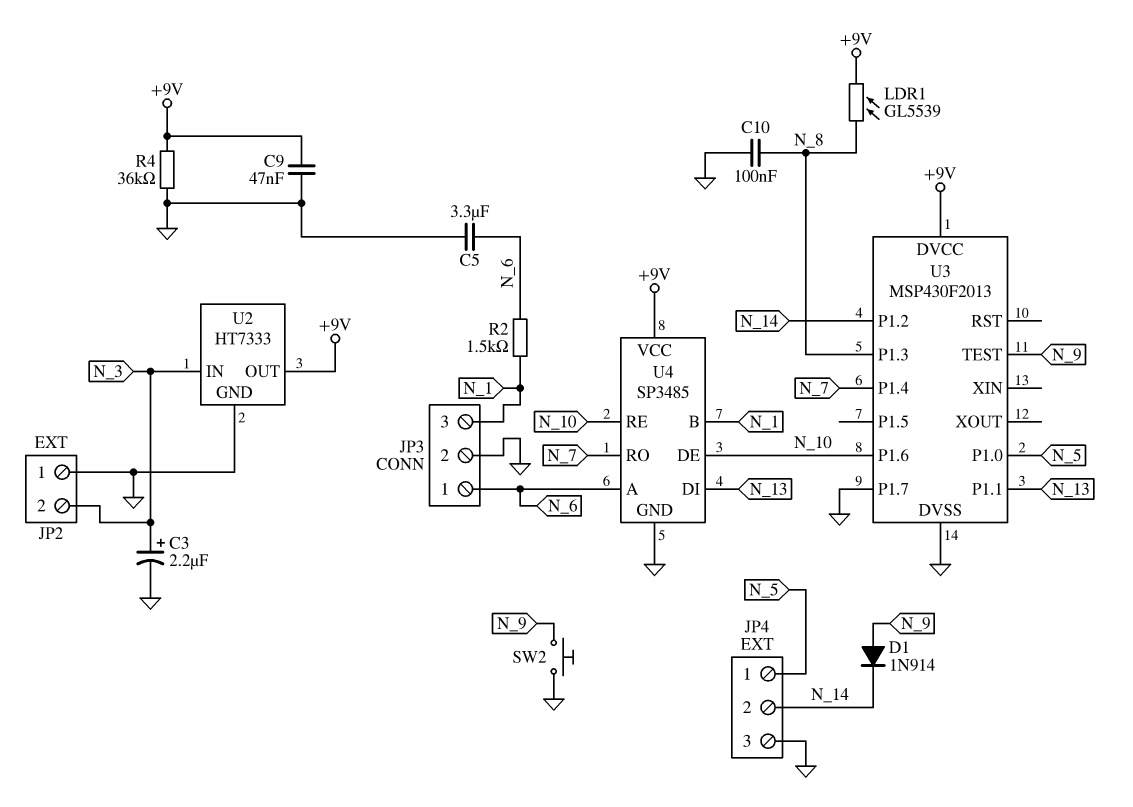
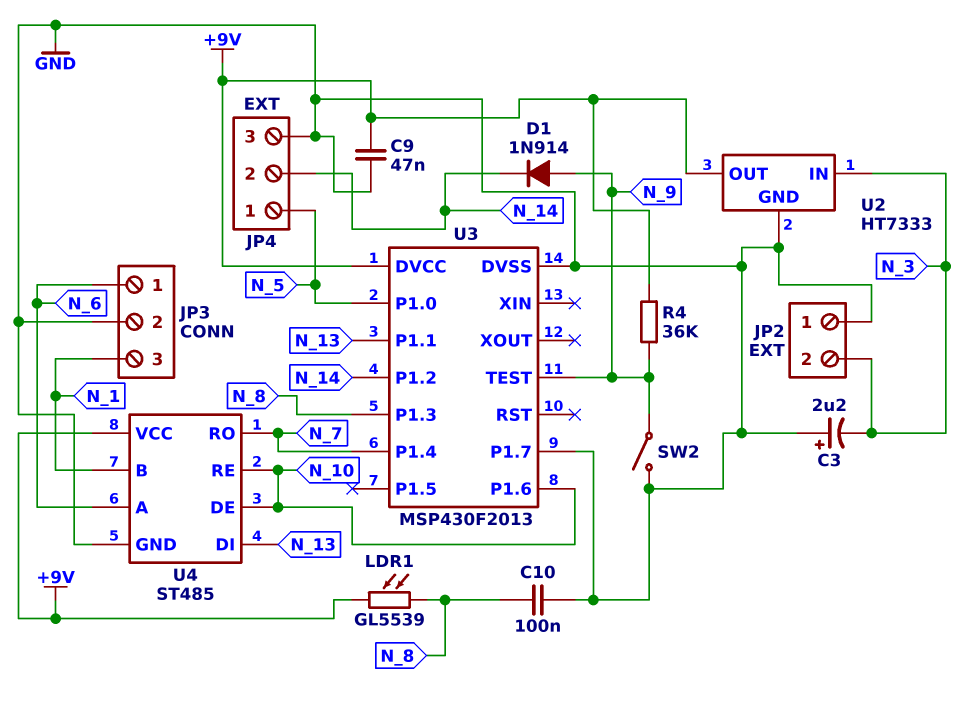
C3: 2.2uF (plus N_3, minus GND) -> 2.2uF (plus GND, minus N_3)
C5: 3.3uF (GND, N_6) -> none
R2: 1.5k (N_1, N_6) -> none
R4: 36k (+9V, GND) -> 36k (+9V, N_9)
SW2: button (GND, N_9) -> switch (GND, N_9)
U4: SP3485 -> ST485

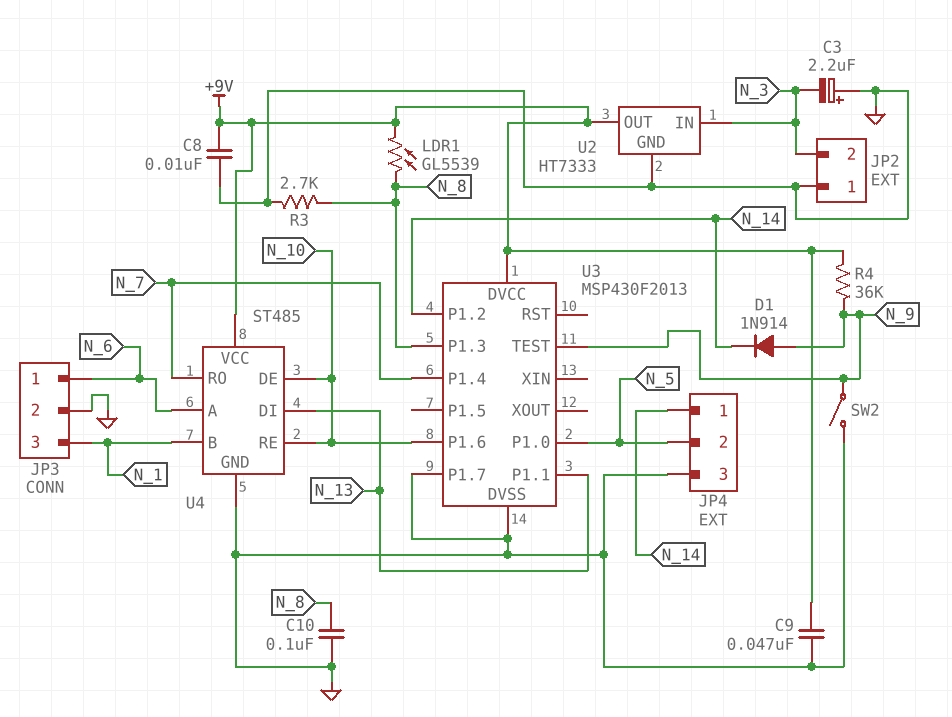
C8: none -> 10nF (+9V, GND)
JP4 pin 1: N_5 -> N_14
JP4 pin 2: N_14 -> N_5
R3: none -> 2.7k (GND, N_8)

